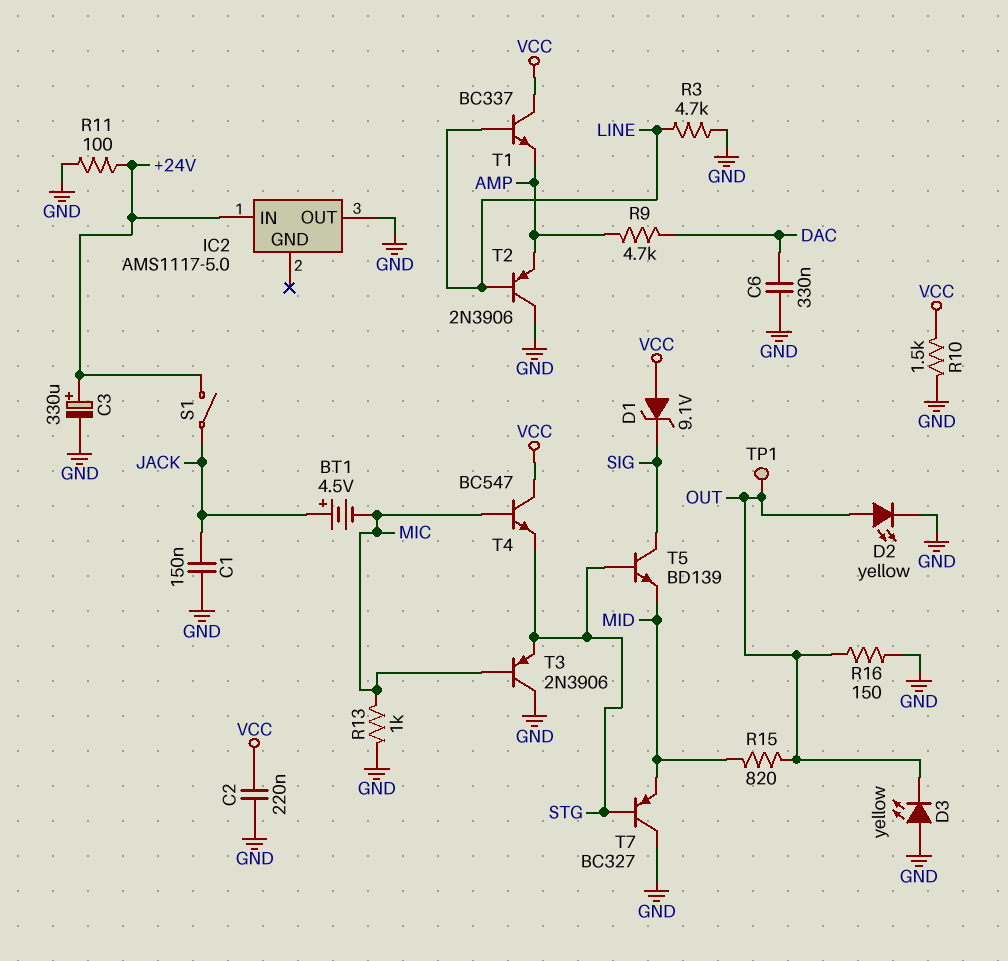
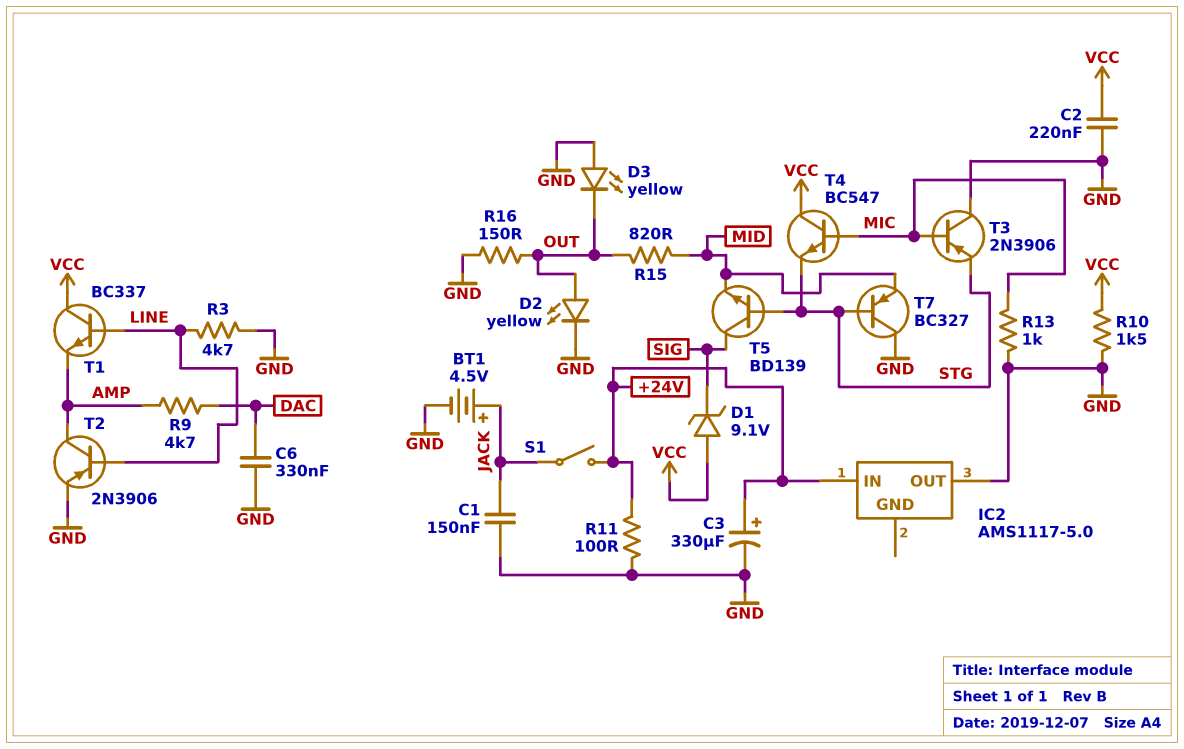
BT1: 4.5V (plus JACK, minus MIC) -> 4.5V (plus JACK, minus GND)
T2: PNP 2N3906 (B LINE, C GND, E AMP) -> PNP 2N3906 (B LINE, C AMP, E GND)
TP1: test point (OUT) -> none

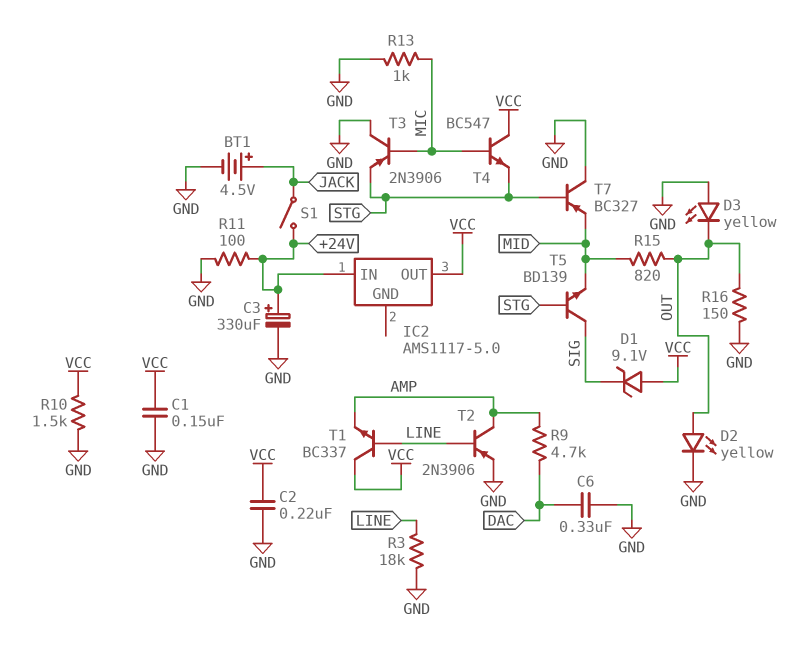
C1: 150nF (GND, JACK) -> 150nF (GND, VCC)
IC2 pin OUT: GND -> VCC
R3: 4.7k (GND, LINE) -> 18k (GND, LINE)

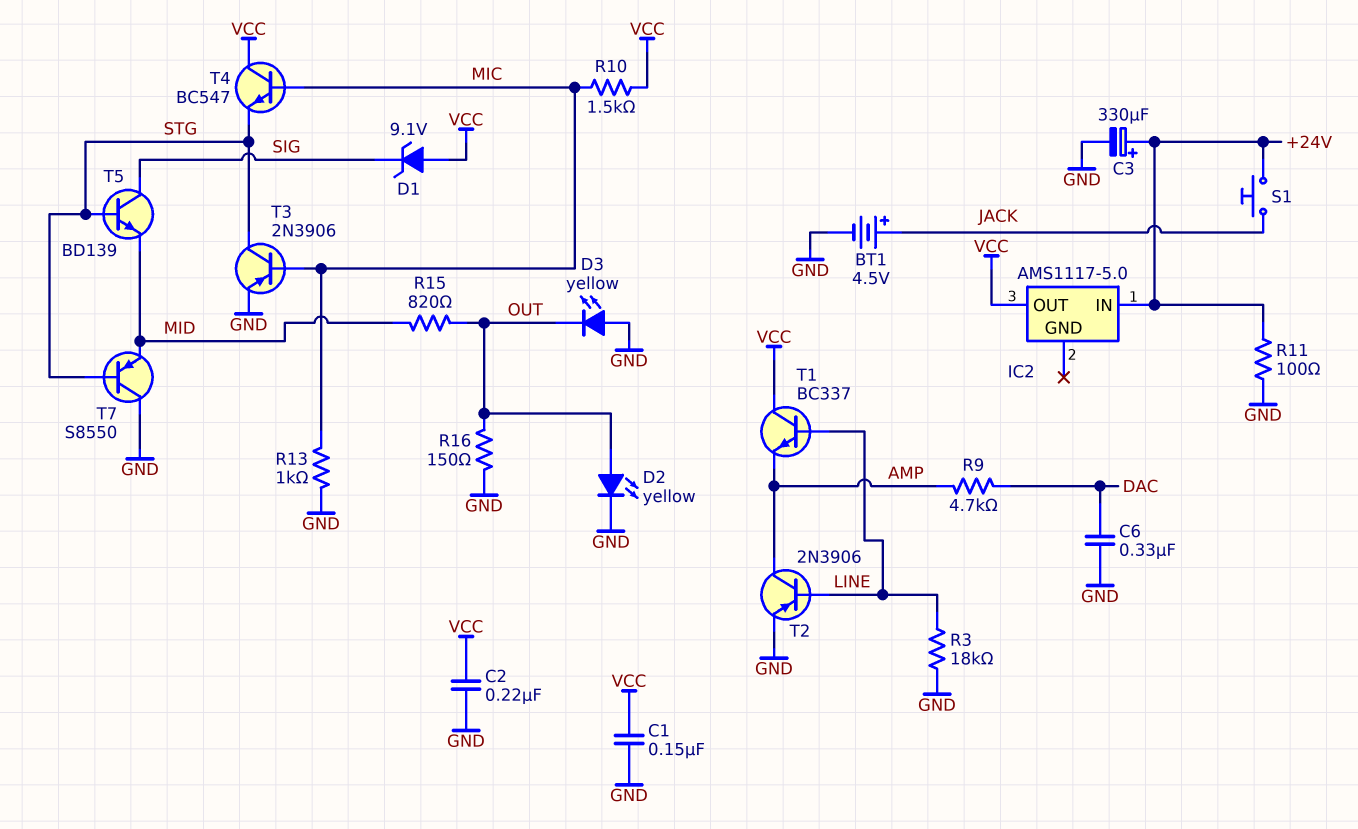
R10: 1.5k (GND, VCC) -> 1.5k (MIC, VCC)
S1: switch (+24V, JACK) -> button (+24V, JACK)
T3: PNP 2N3906 (B MIC, C GND, E STG) -> PNP 2N3906 (B MIC, C STG, E GND)
T7: PNP BC327 (B STG, C GND, E MID) -> PNP S8550 (B STG, C GND, E MID)

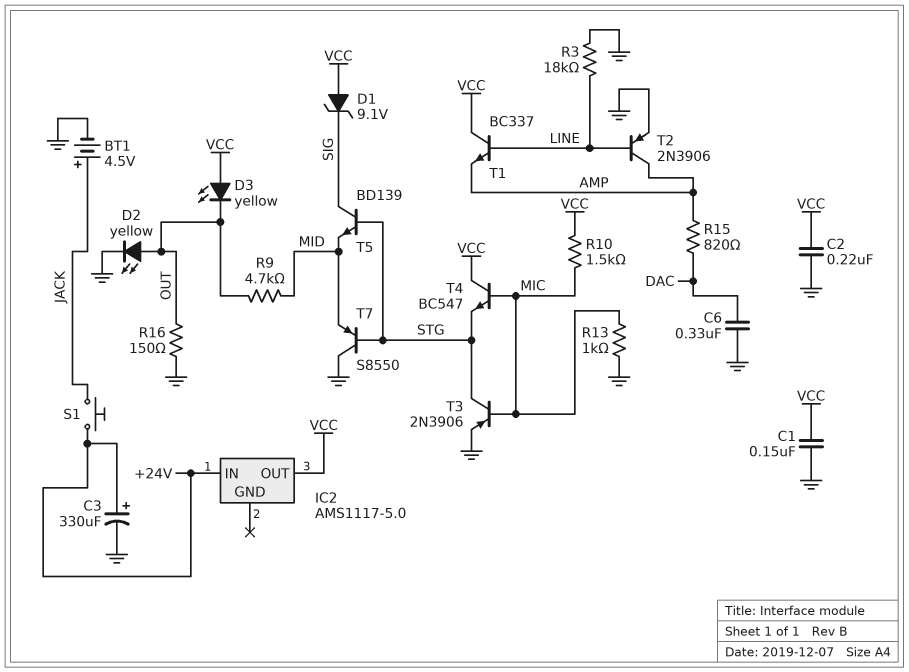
D3: LED yellow (A GND, K OUT) -> LED yellow (A VCC, K OUT)
R9: 4.7k (AMP, DAC) -> 4.7k (MID, OUT)
R11: 100 (+24V, GND) -> none
R15: 820 (MID, OUT) -> 820 (AMP, DAC)

